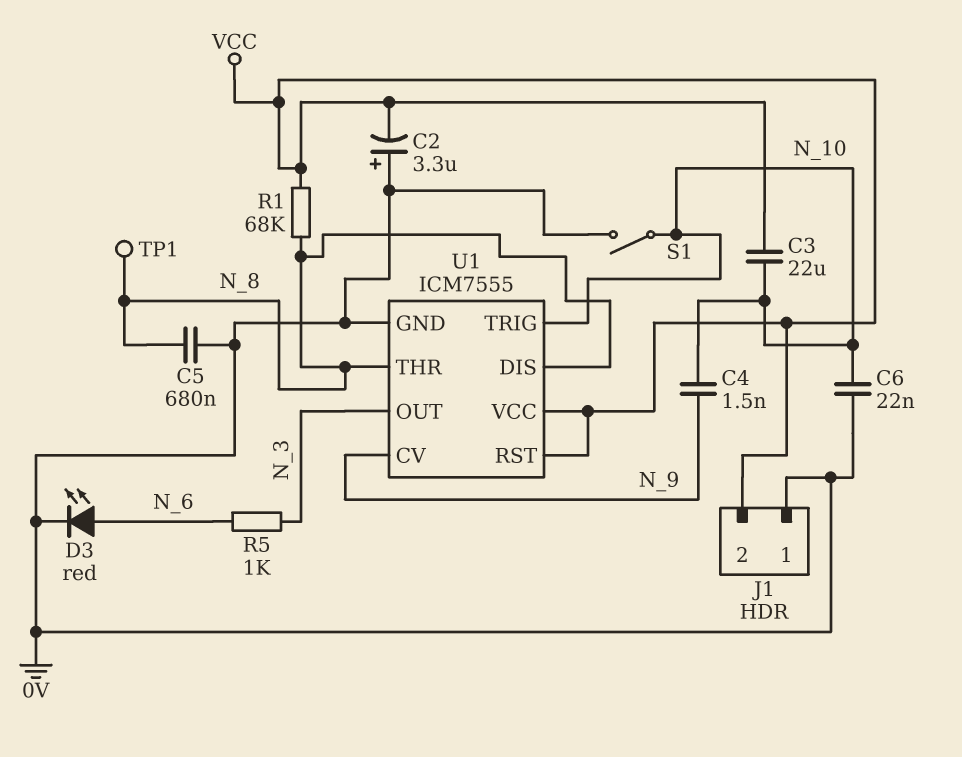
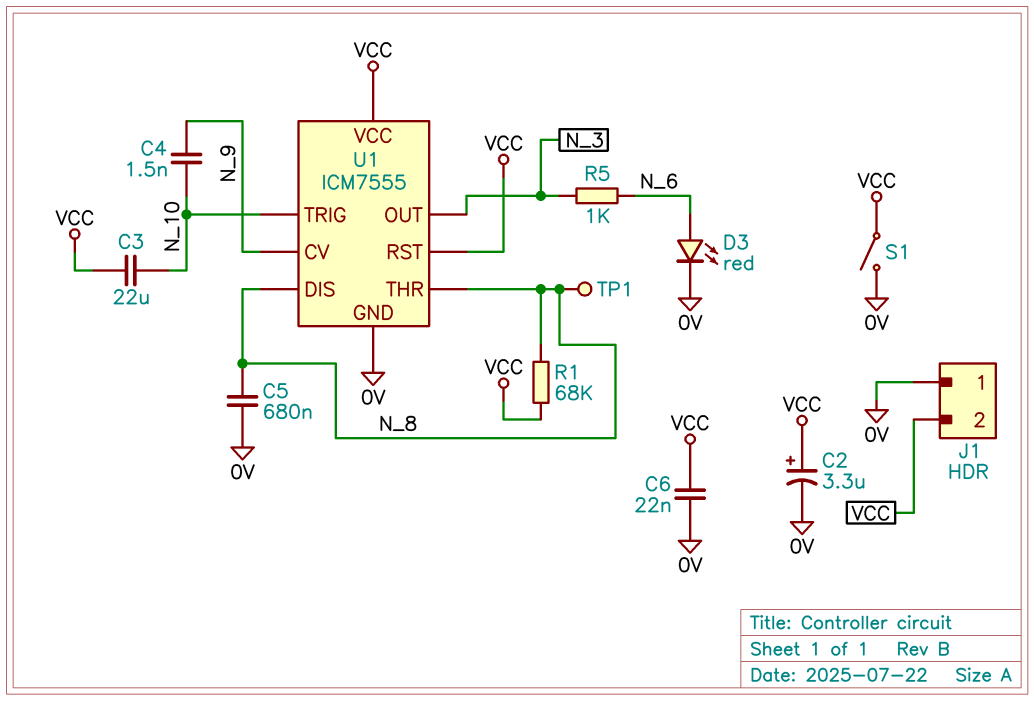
C2: 3.3uF (plus 0V, minus VCC) -> 3.3uF (plus VCC, minus 0V)
C6: 22nF (0V, N_10) -> 22nF (0V, VCC)
S1: switch (0V, N_10) -> switch (0V, VCC)

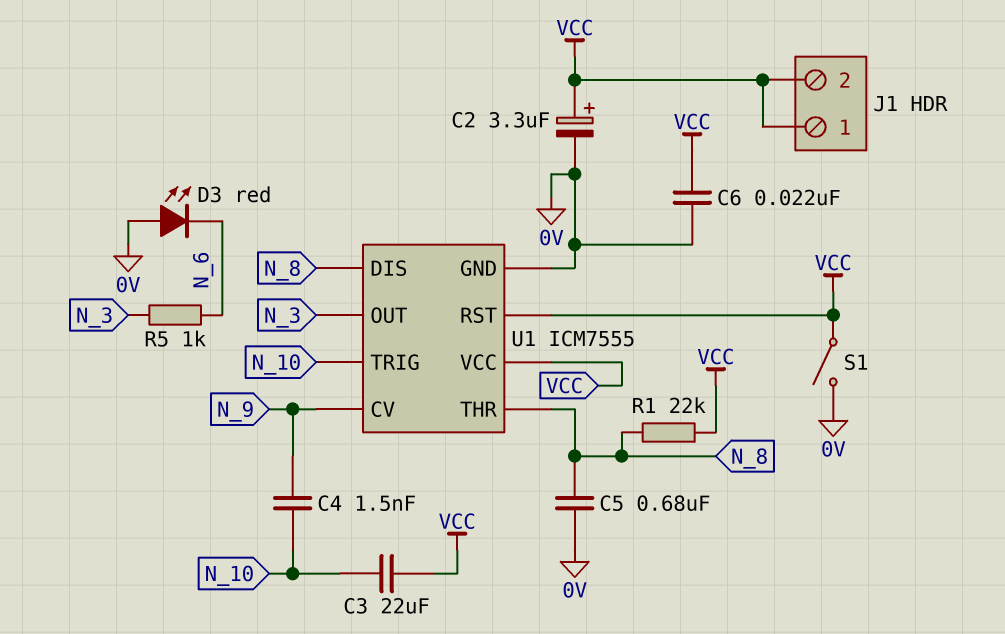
D3: LED red (A N_6, K 0V) -> LED red (A 0V, K N_6)
J1 pin 1: 0V -> VCC
R1: 68k (N_8, VCC) -> 22k (N_8, VCC)
TP1: test point (N_8) -> none

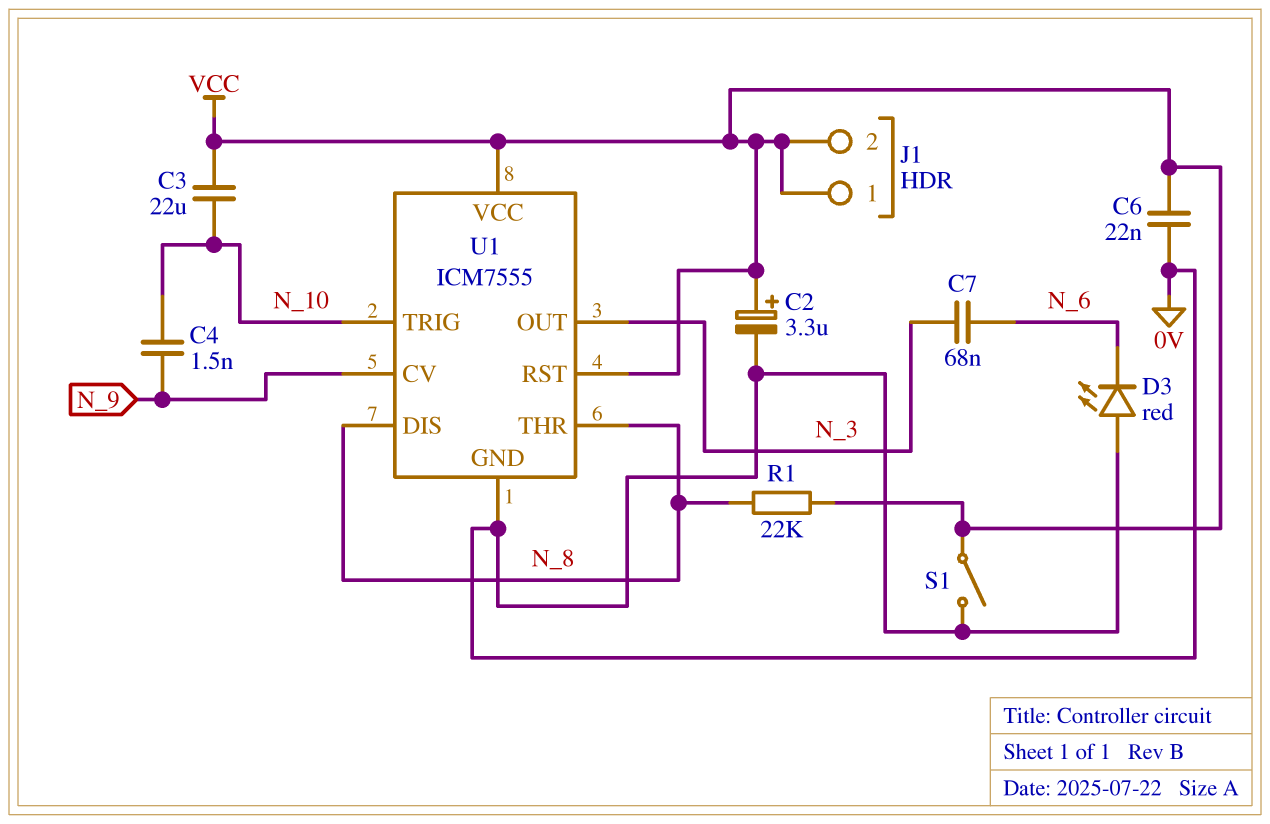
C5: 680nF (0V, N_8) -> none
C7: none -> 68nF (N_3, N_6)
R5: 1k (N_3, N_6) -> none

